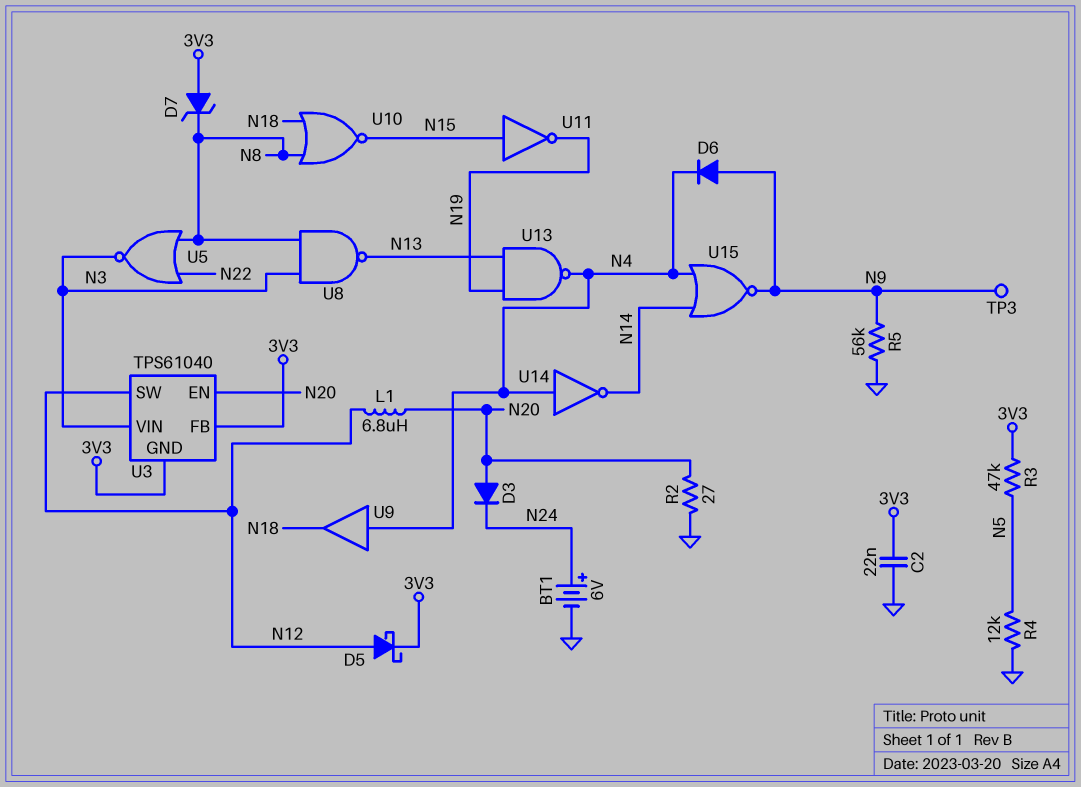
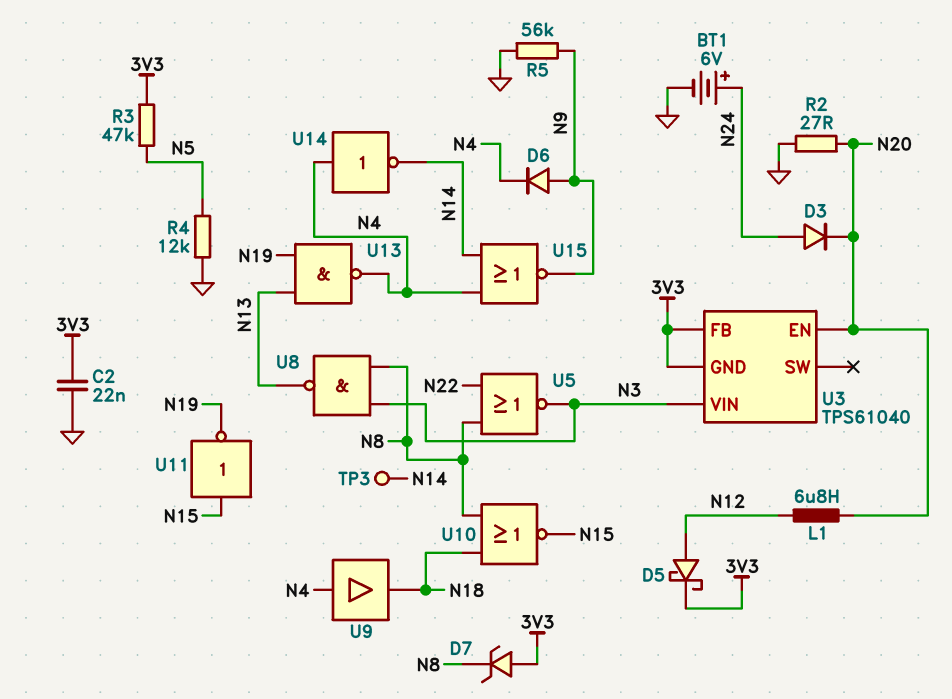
D3: diode (A N20, K N24) -> diode (A N24, K N20)
TP3: test point (N9) -> test point (N14)
U3 pin SW: N12 -> none

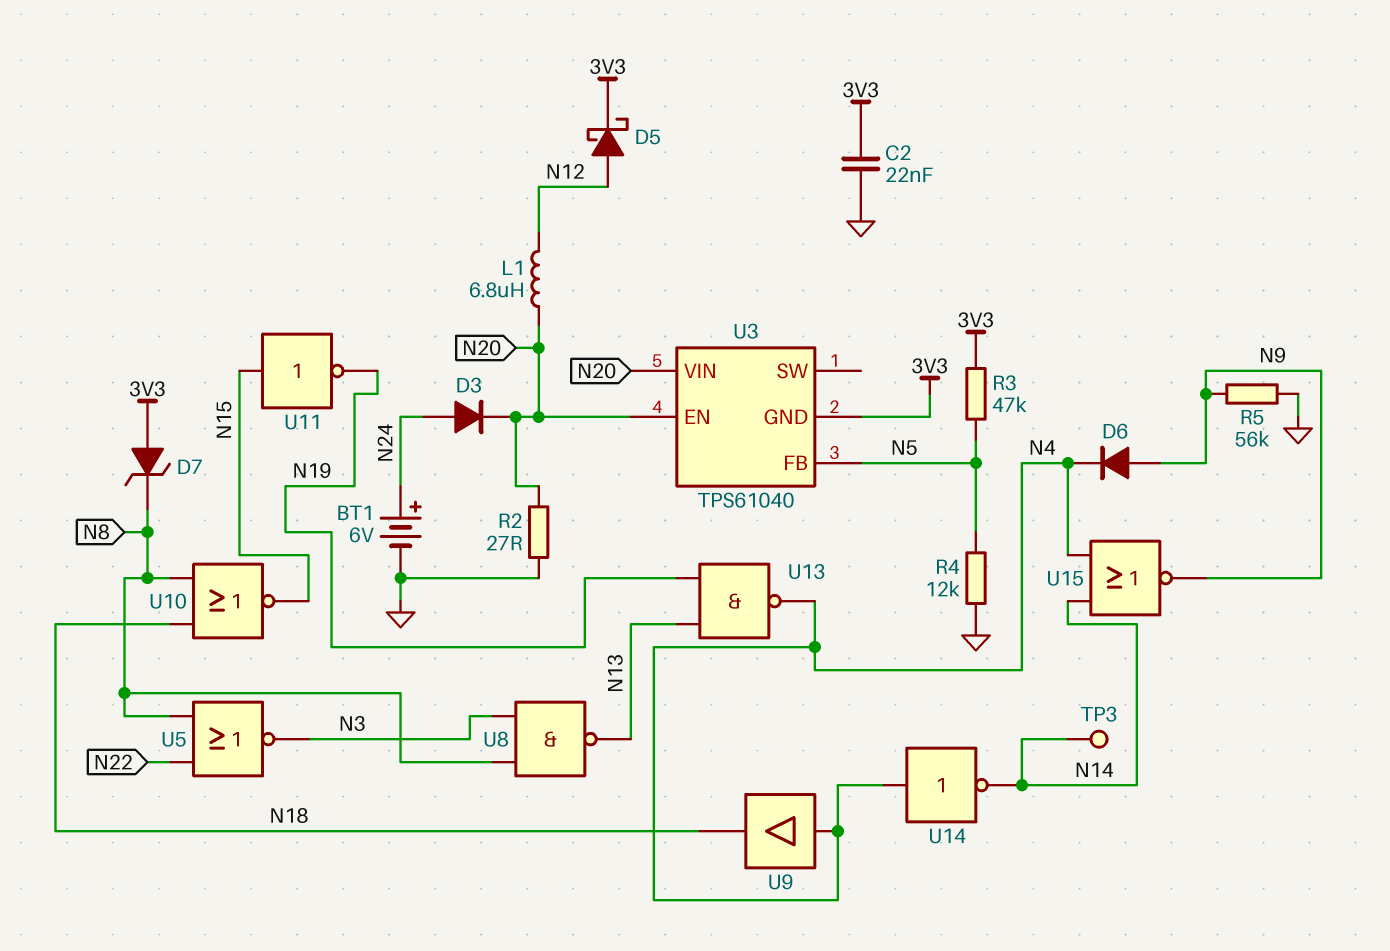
U3 pin FB: 3V3 -> N5
U3 pin VIN: N3 -> N20

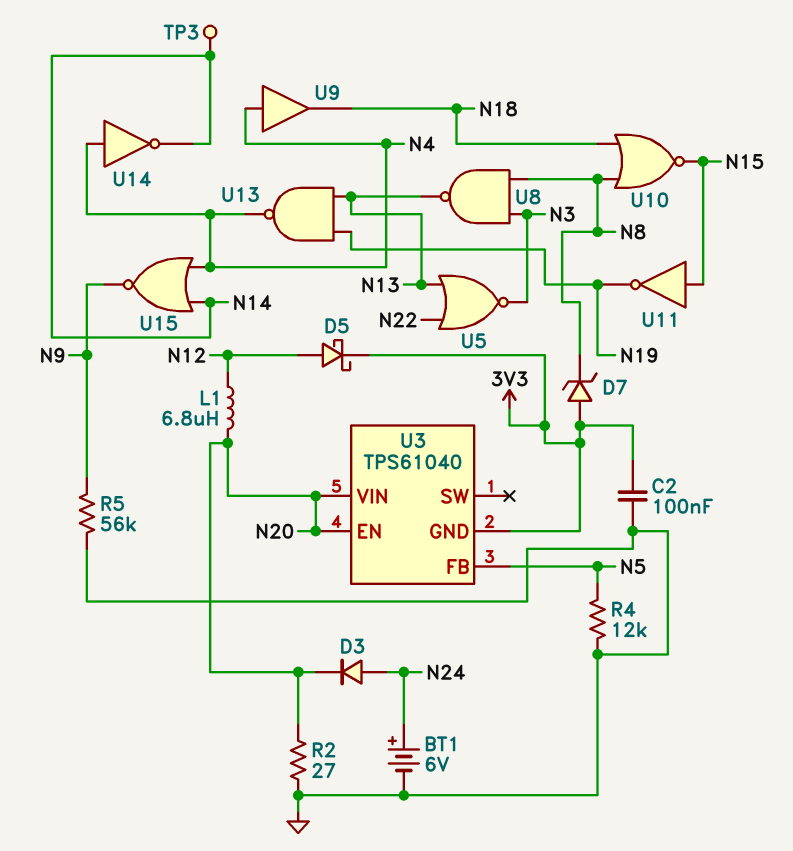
C2: 22nF (3V3, GND) -> 100nF (3V3, GND)
D6: diode (A N9, K N4) -> none
R3: 47k (3V3, N5) -> none
U5: NOR (in N8, in N22, out N3) -> NOR (in N13, in N22, out N3)

